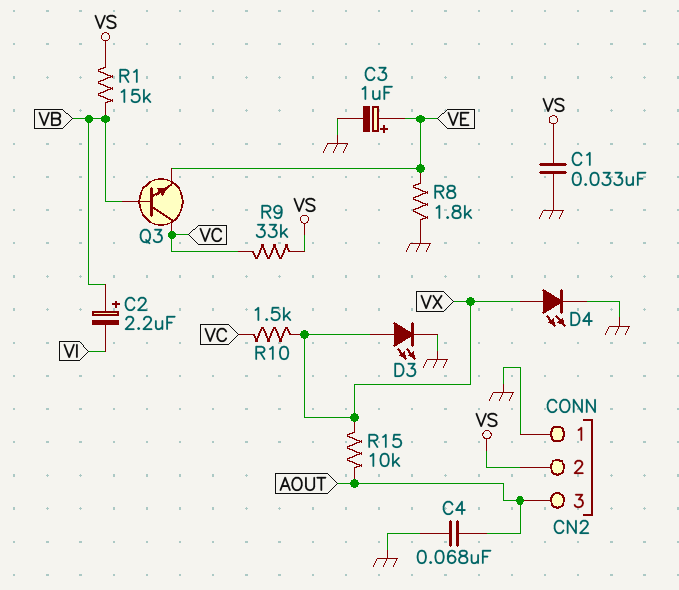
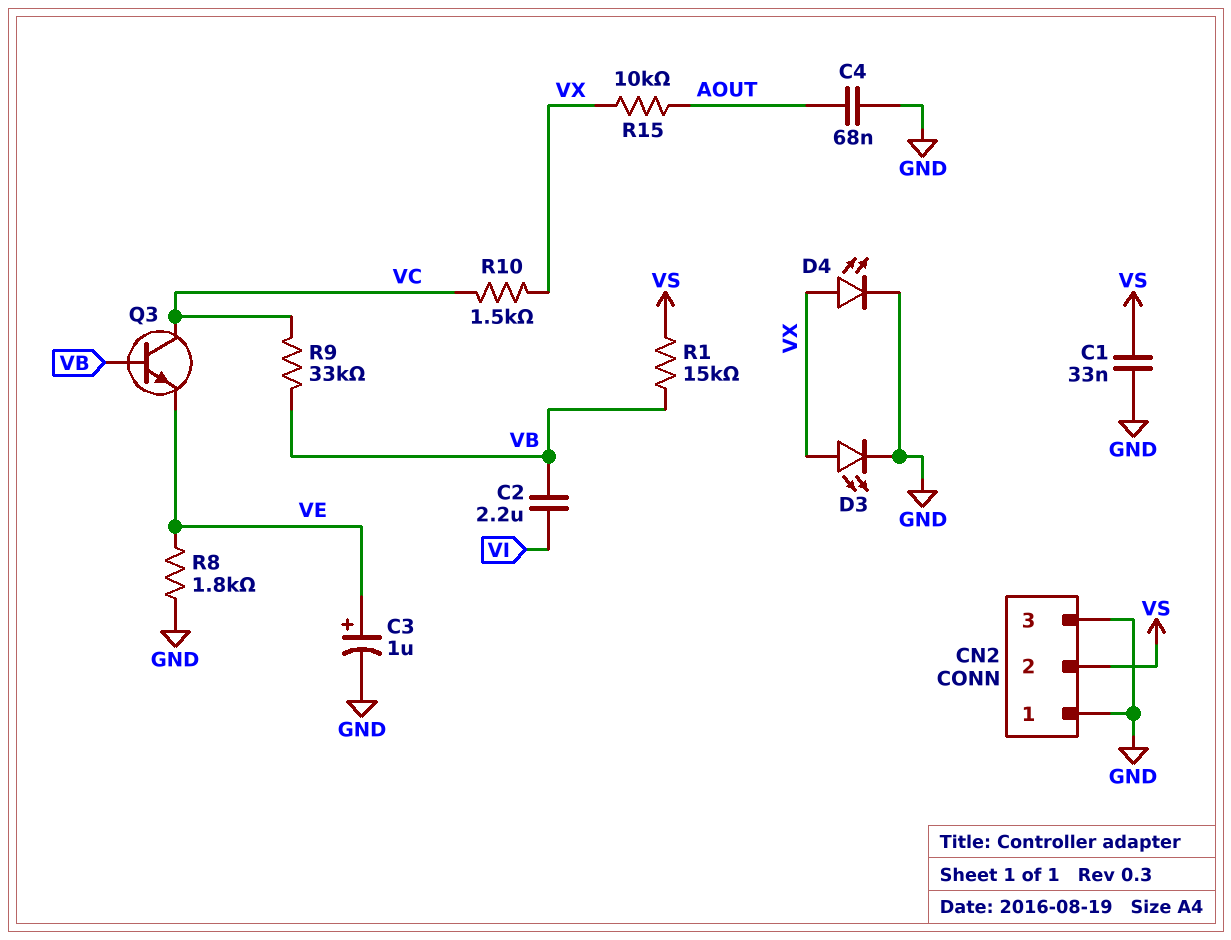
C2: 2.2uF (plus VB, minus VI) -> 2.2uF (VB, VI)
CN2 pin 3: AOUT -> GND
R9: 33k (VC, VS) -> 33k (VB, VC)

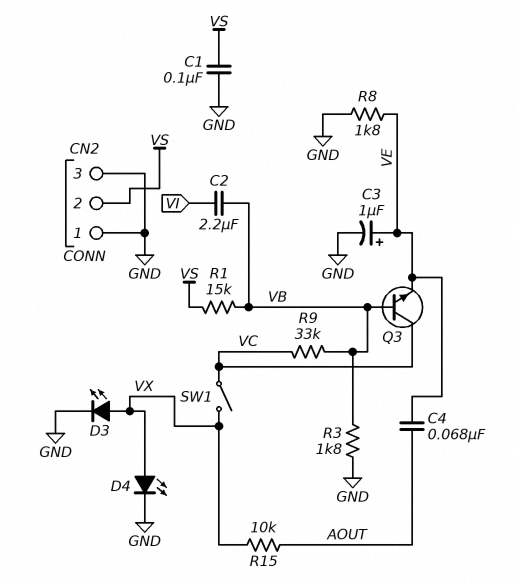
C1: 33nF (GND, VS) -> 100nF (GND, VS)
C4: 68nF (AOUT, GND) -> 68nF (AOUT, VE)
R3: none -> 1.8k (GND, VB)
R10: 1.5k (VC, VX) -> none
SW1: none -> switch (VC, VX)

